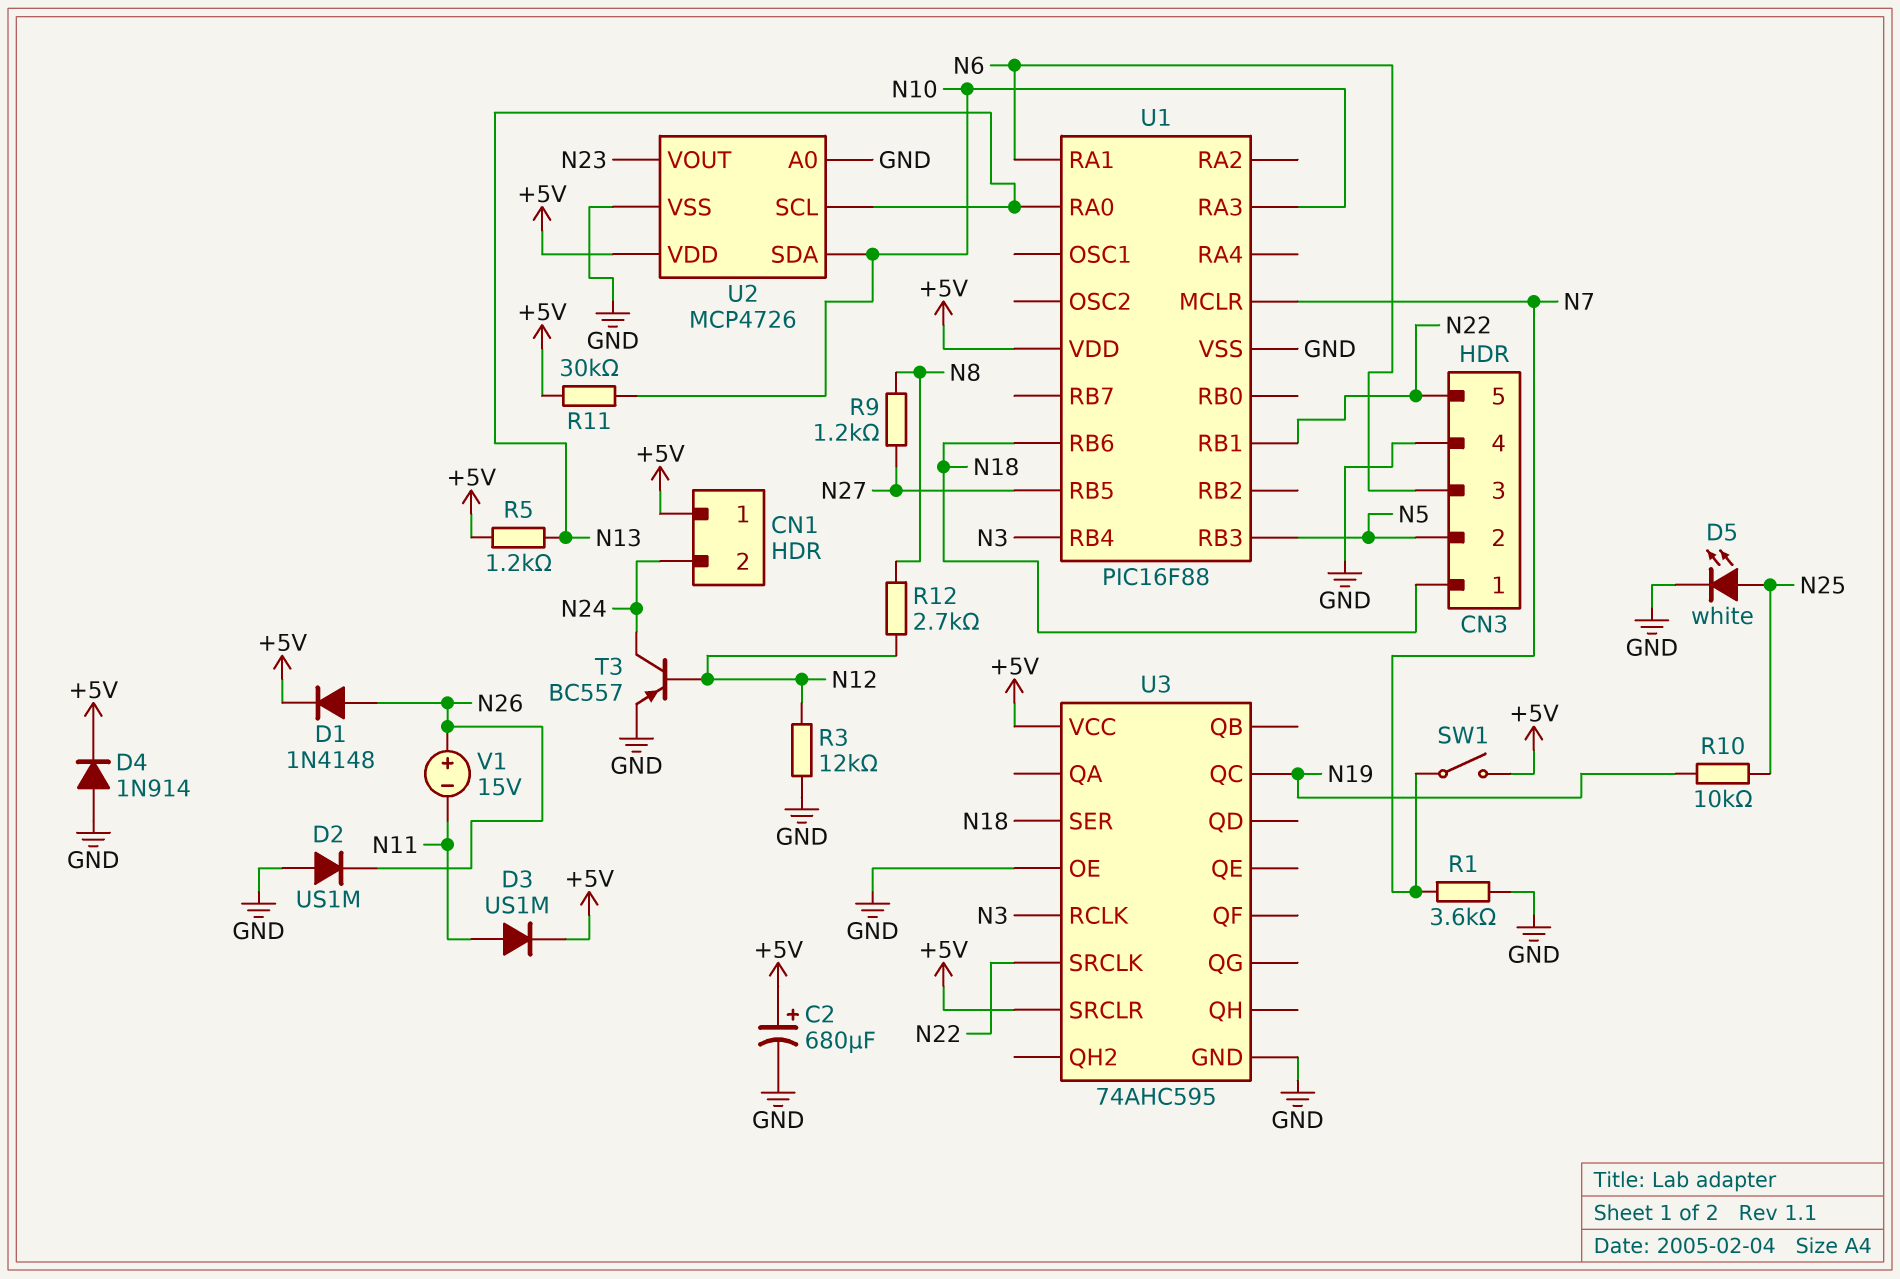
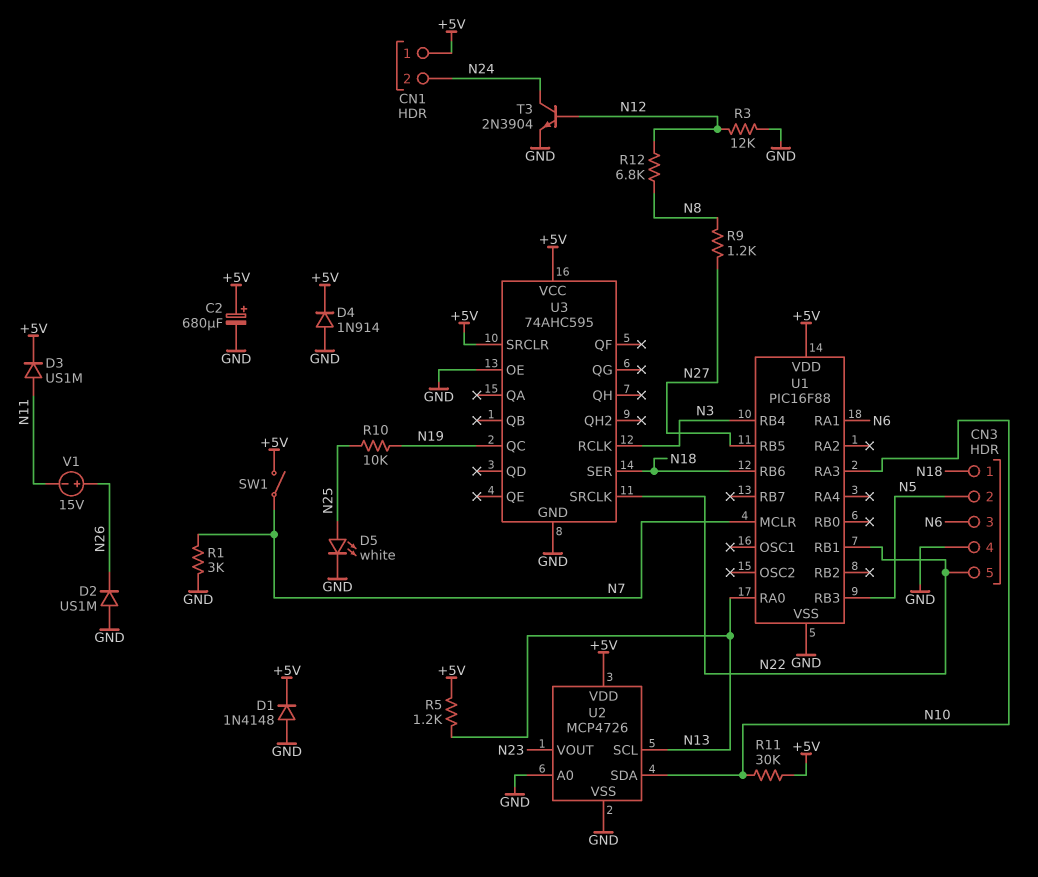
D1: diode 1N4148 (A N26, K +5V) -> diode 1N4148 (A GND, K +5V)
R1: 3.6k (GND, N7) -> 3k (GND, N7)
R12: 2.7k (N8, N12) -> 6.8k (N8, N12)
T3: PNP BC557 (B N12, C N24, E GND) -> NPN 2N3904 (B N12, C N24, E GND)

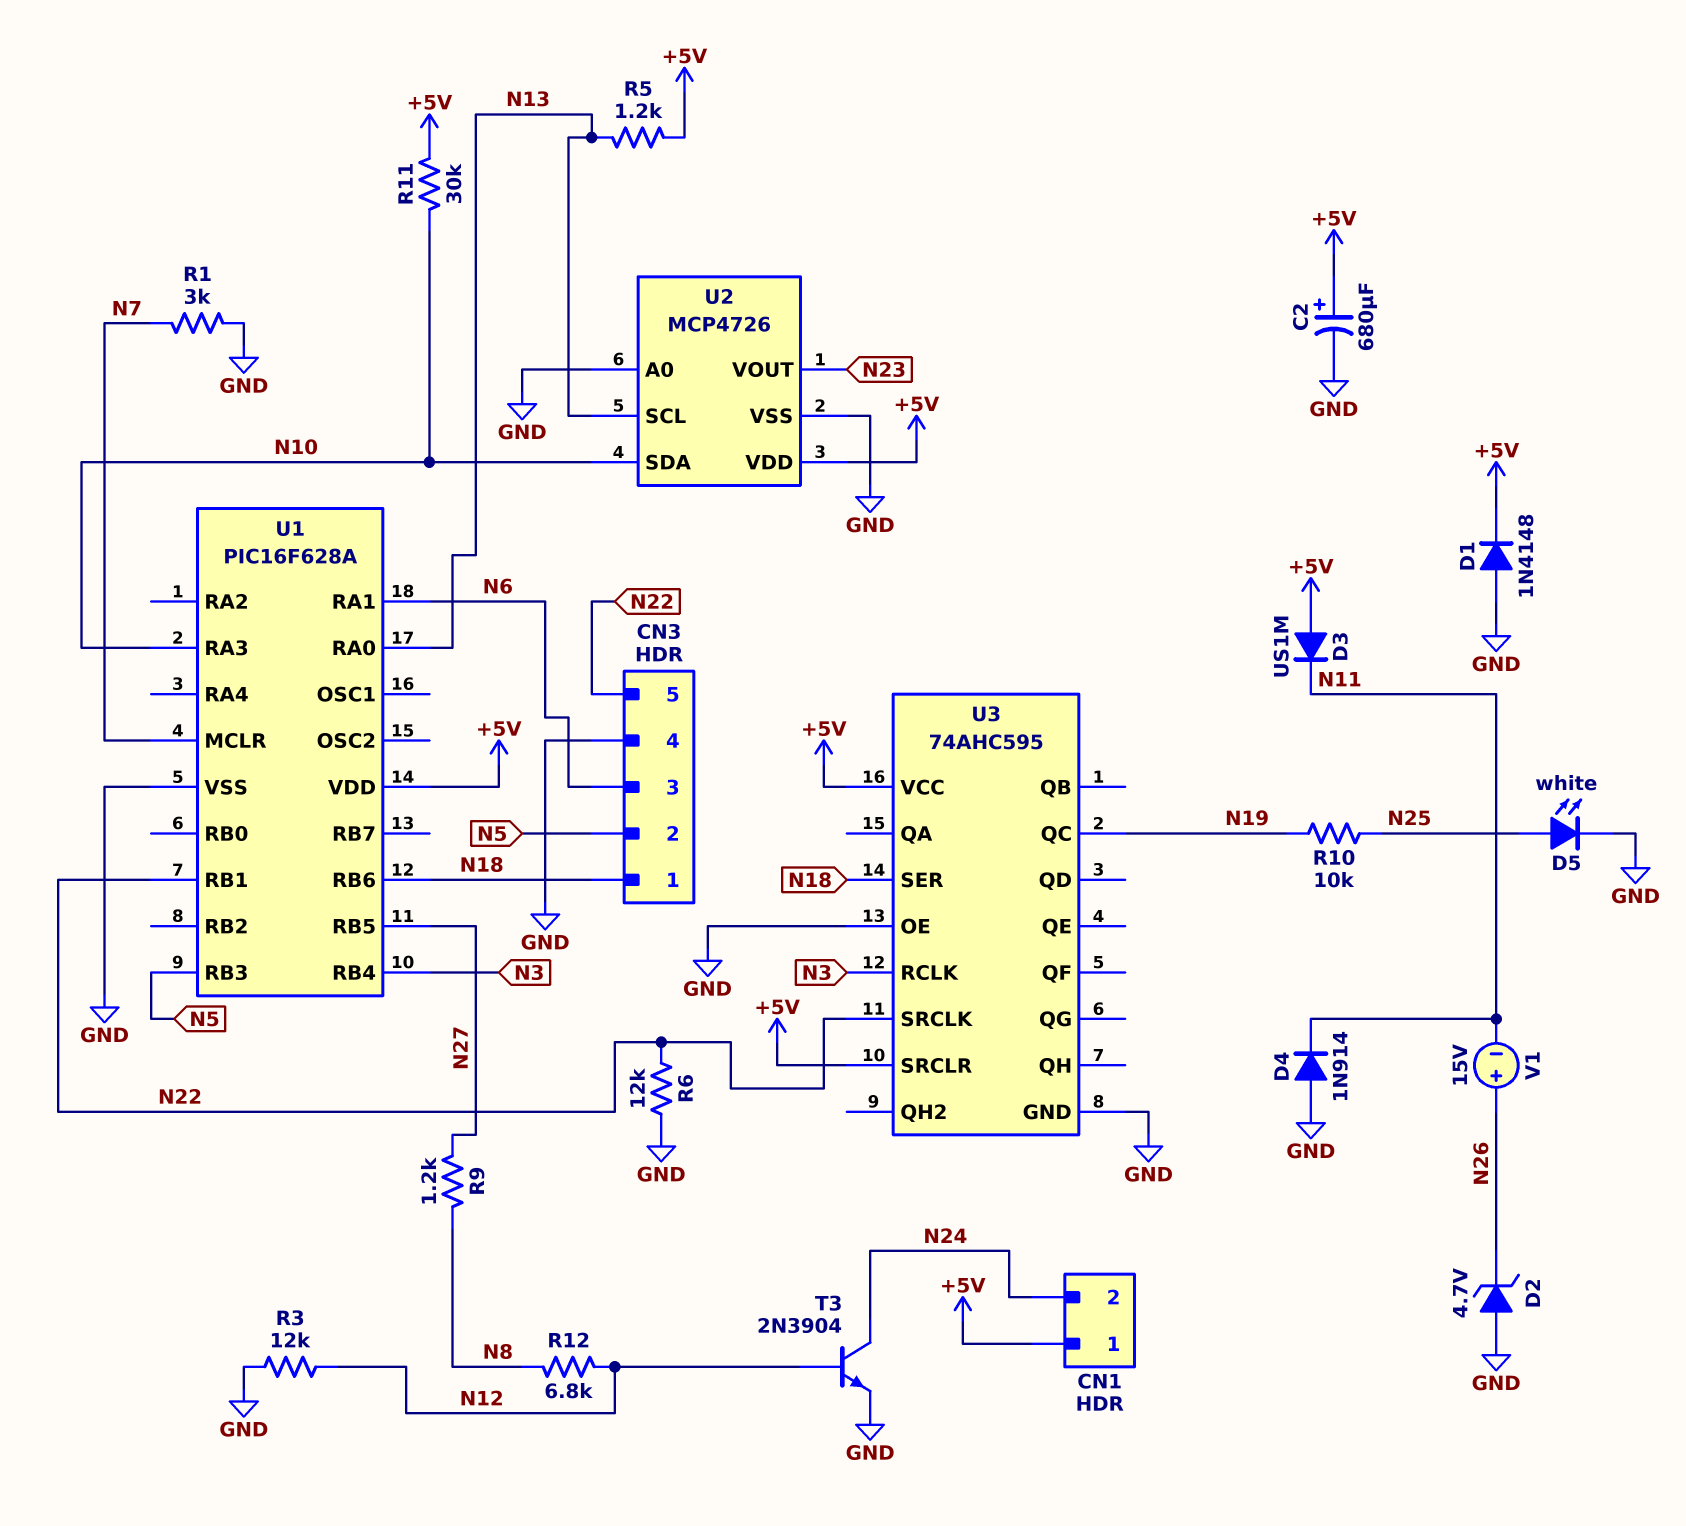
D2: diode US1M (A GND, K N26) -> zener 4.7V (A GND, K N26)
D3: diode US1M (A N11, K +5V) -> diode US1M (A +5V, K N11)
D4: diode 1N914 (A GND, K +5V) -> diode 1N914 (A GND, K N11)
R6: none -> 12k (GND, N22)
SW1: switch (+5V, N7) -> none
U1: PIC16F88 -> PIC16F628A

